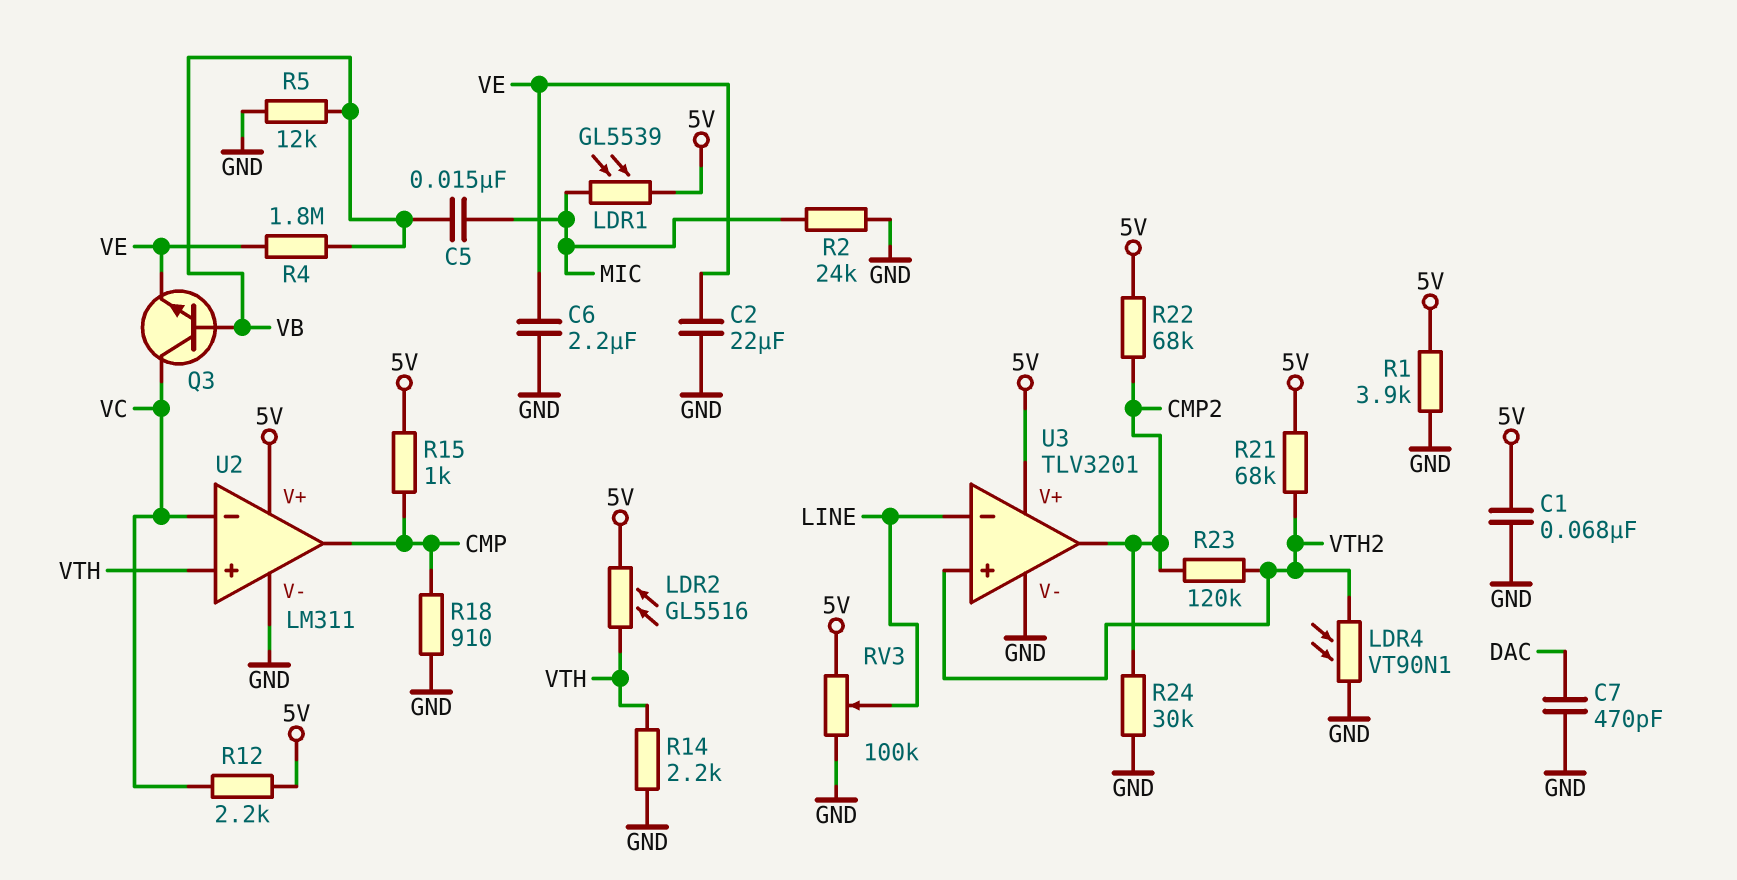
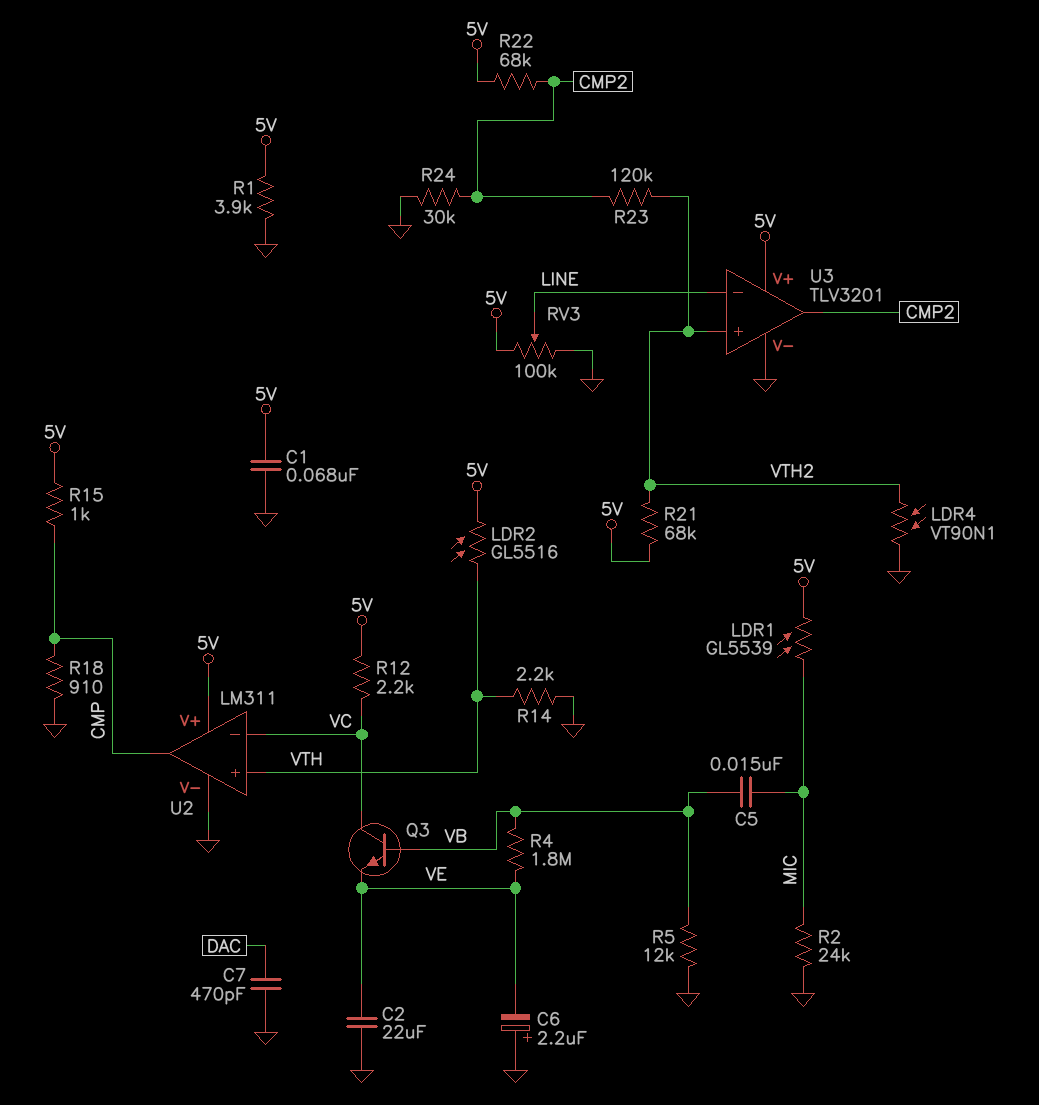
C6: 2.2uF (GND, VE) -> 2.2uF (plus GND, minus VE)

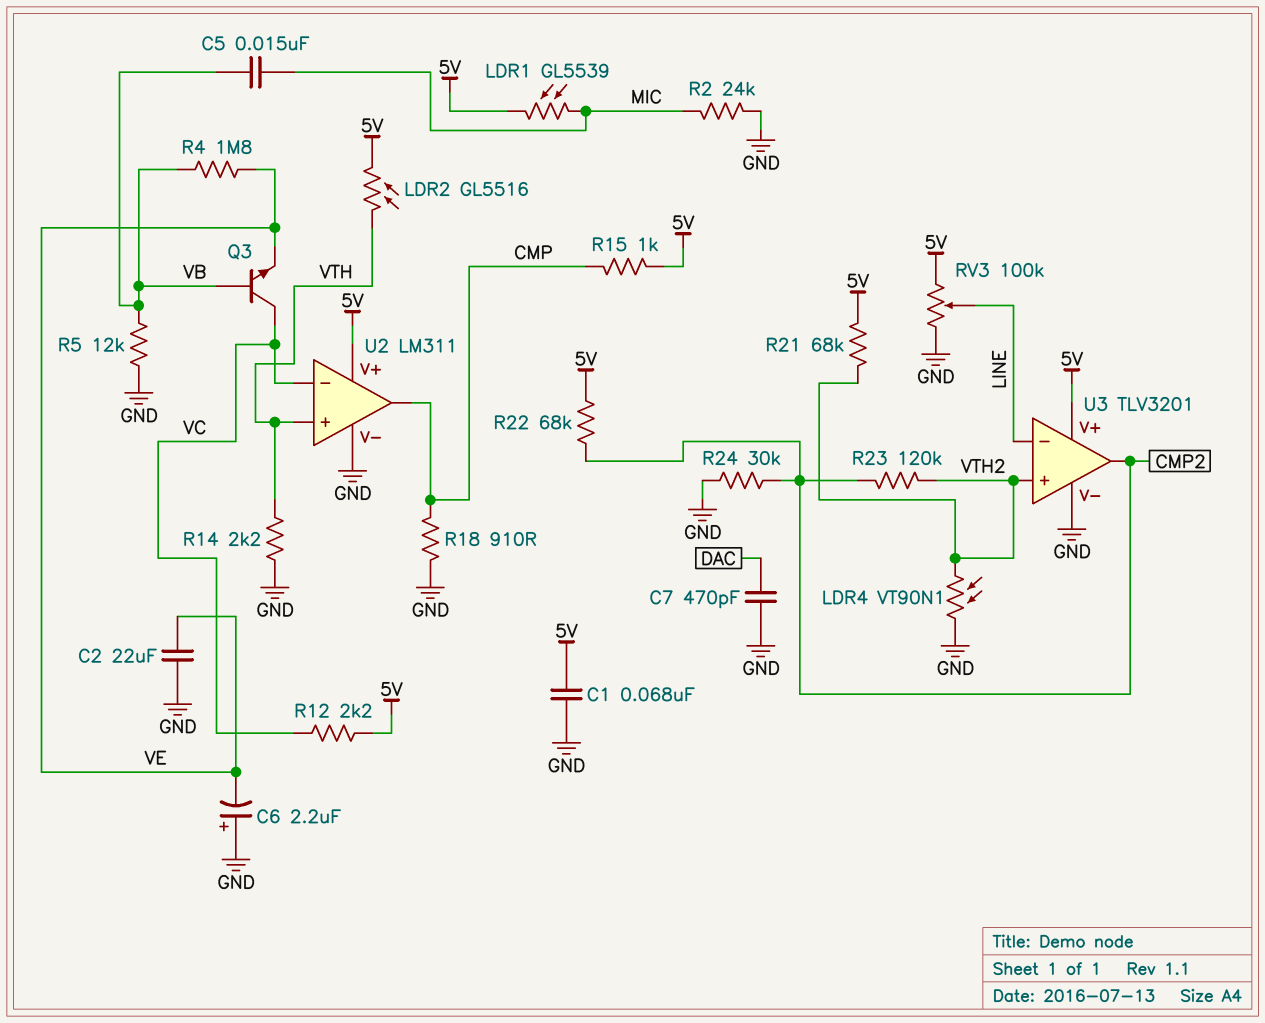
R1: 3.9k (5V, GND) -> none

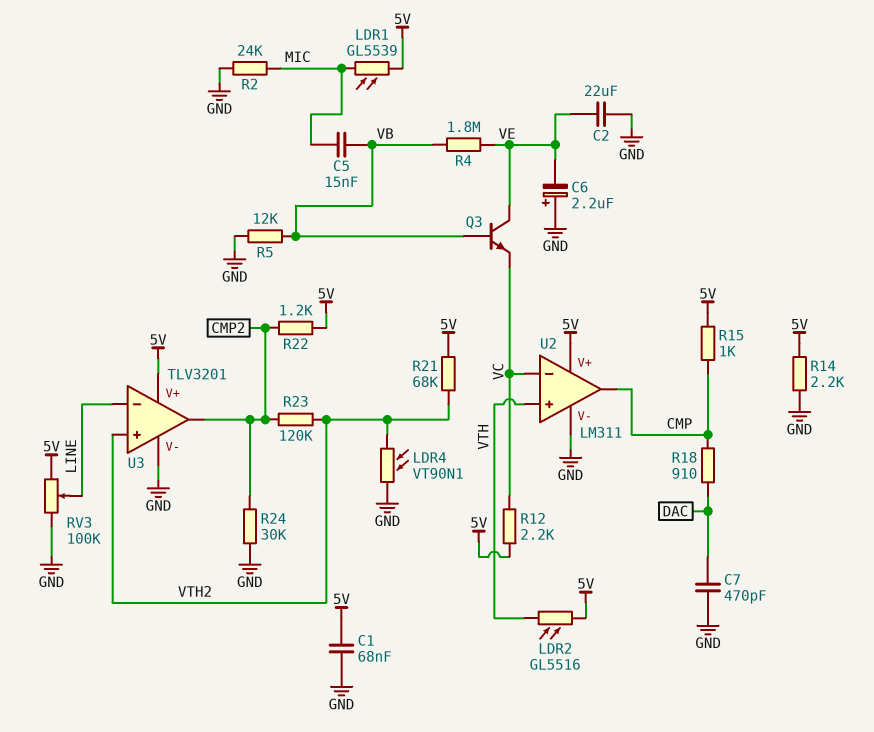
Q3: NPN (B VB, C VC, E VE) -> NPN (B VB, C VE, E VC)
R14: 2.2k (GND, VTH) -> 2.2k (5V, GND)
R18: 910 (CMP, GND) -> 910 (CMP, DAC)
R22: 68k (5V, CMP2) -> 1.2k (5V, CMP2)

